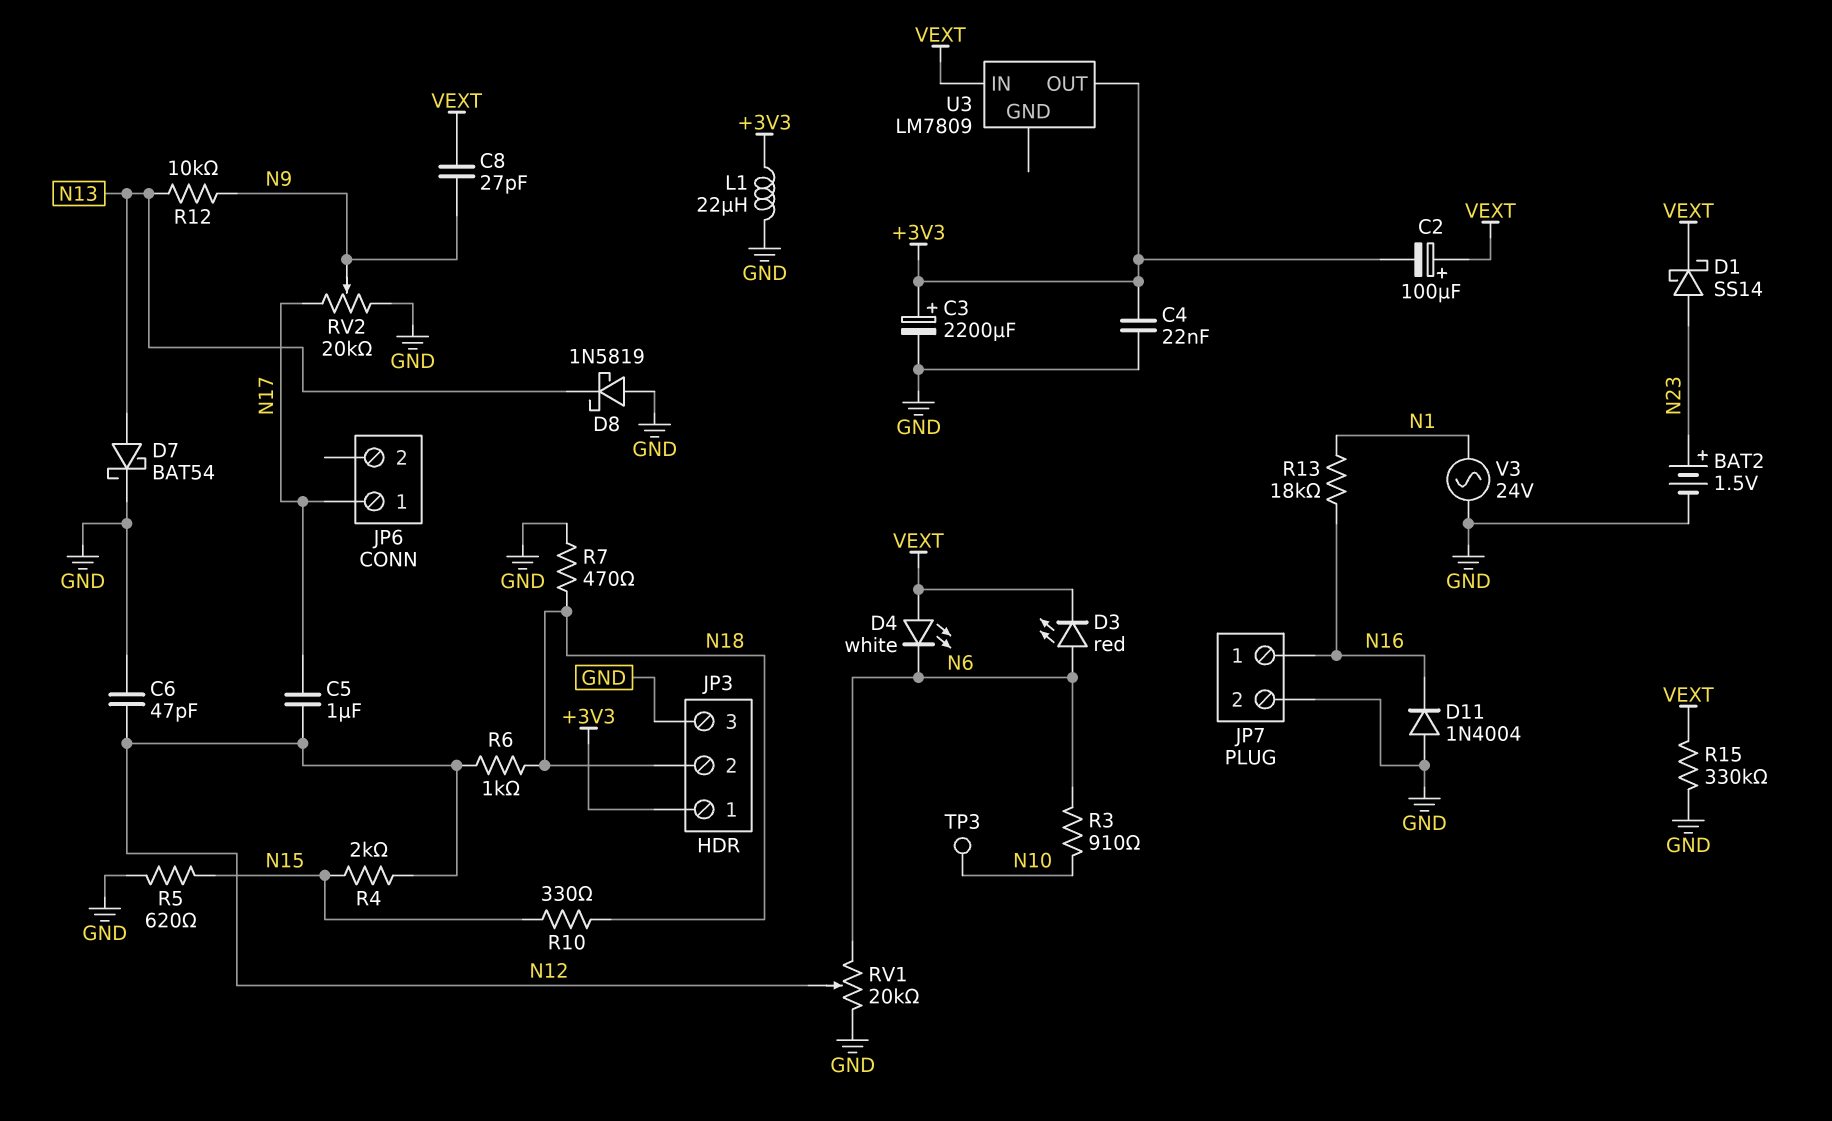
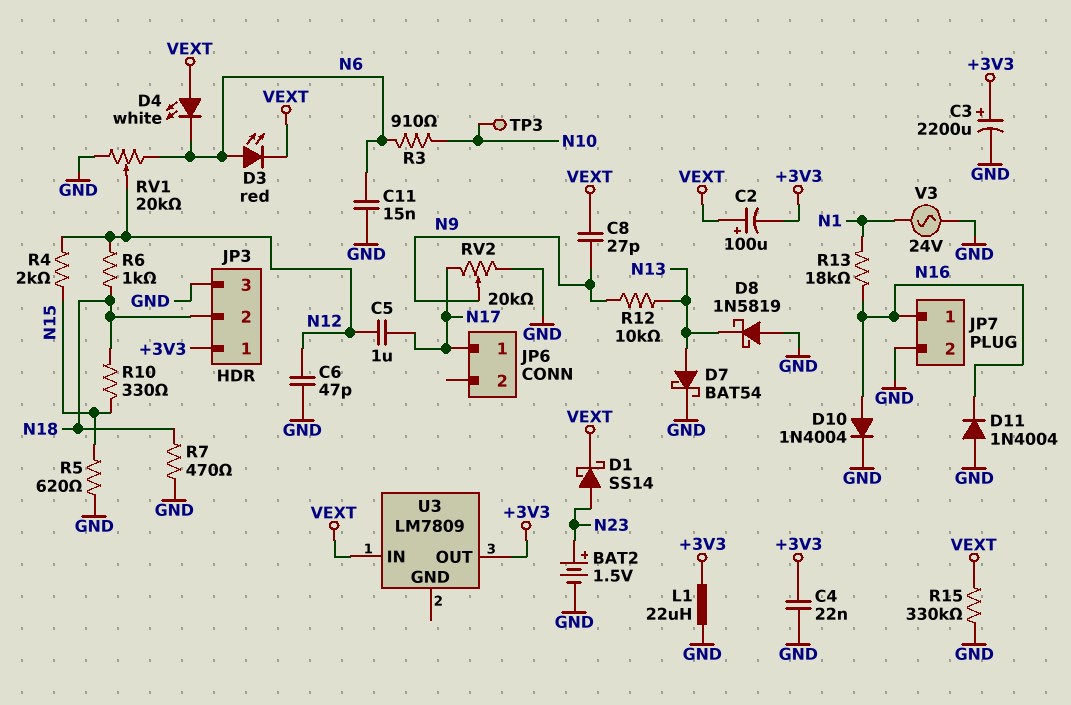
C11: none -> 15nF (GND, N6)
D10: none -> diode 1N4004 (A N16, K GND)

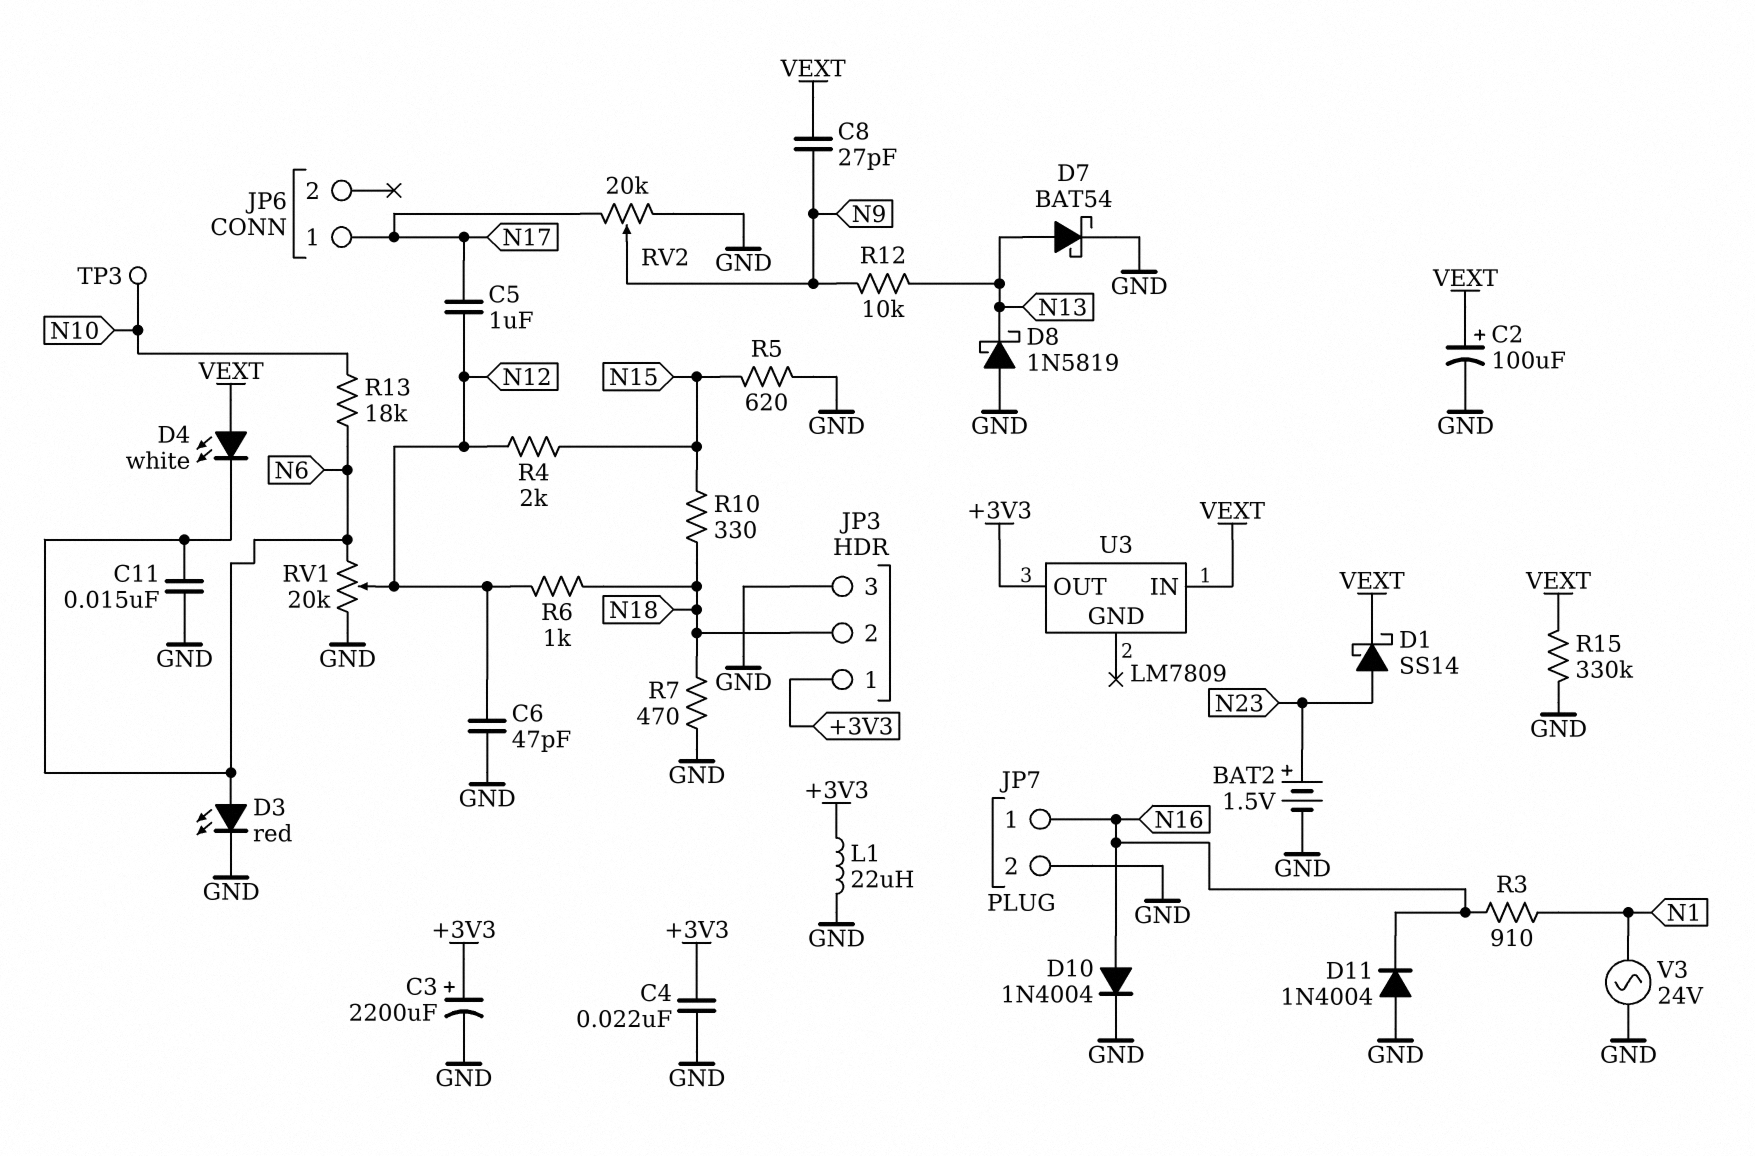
C2: 100uF (plus VEXT, minus +3V3) -> 100uF (plus VEXT, minus GND)
D3: LED red (A N6, K VEXT) -> LED red (A N6, K GND)
R3: 910 (N6, N10) -> 910 (N1, N16)
R13: 18k (N1, N16) -> 18k (N6, N10)

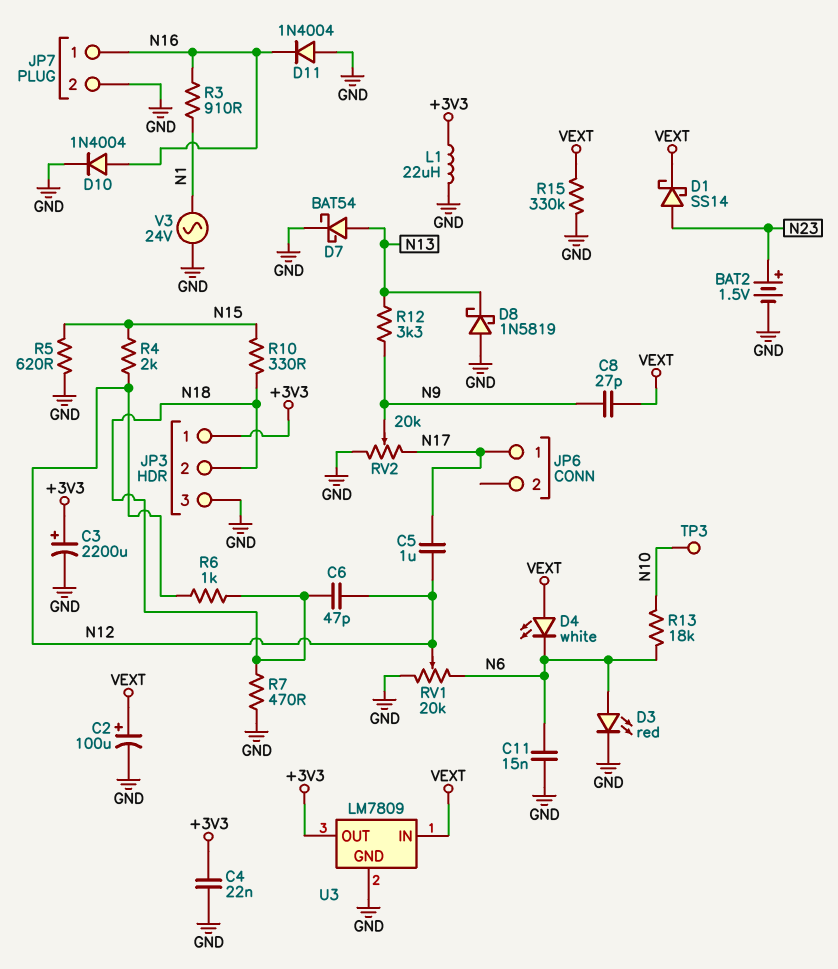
C6: 47pF (GND, N12) -> 47pF (N12, N18)
R12: 10k (N9, N13) -> 3.3k (N9, N13)
U3 pin GND: none -> GND

